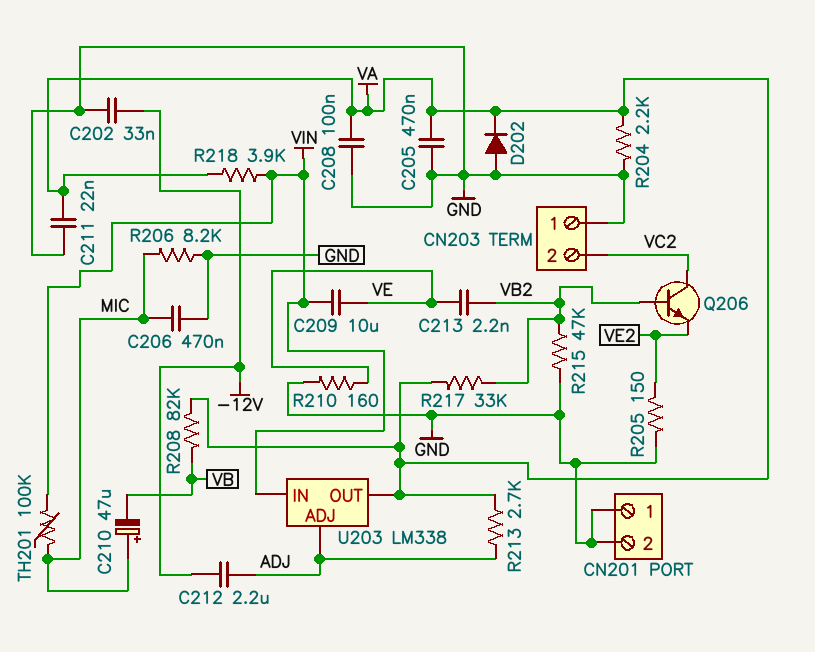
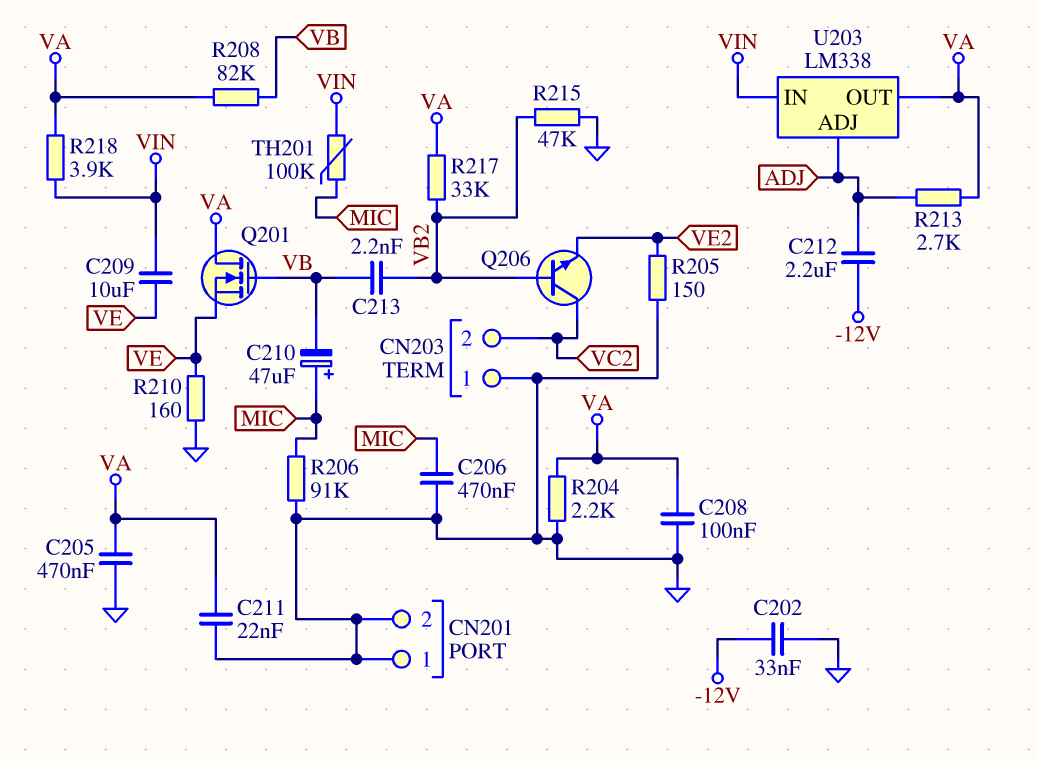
C213: 2.2nF (VB2, VE) -> 2.2nF (VB, VB2)
D202: diode (A GND, K VA) -> none
Q201: none -> NMOS (G VB, D VA, S VE)
R206: 8.2k (GND, MIC) -> 91k (GND, MIC)

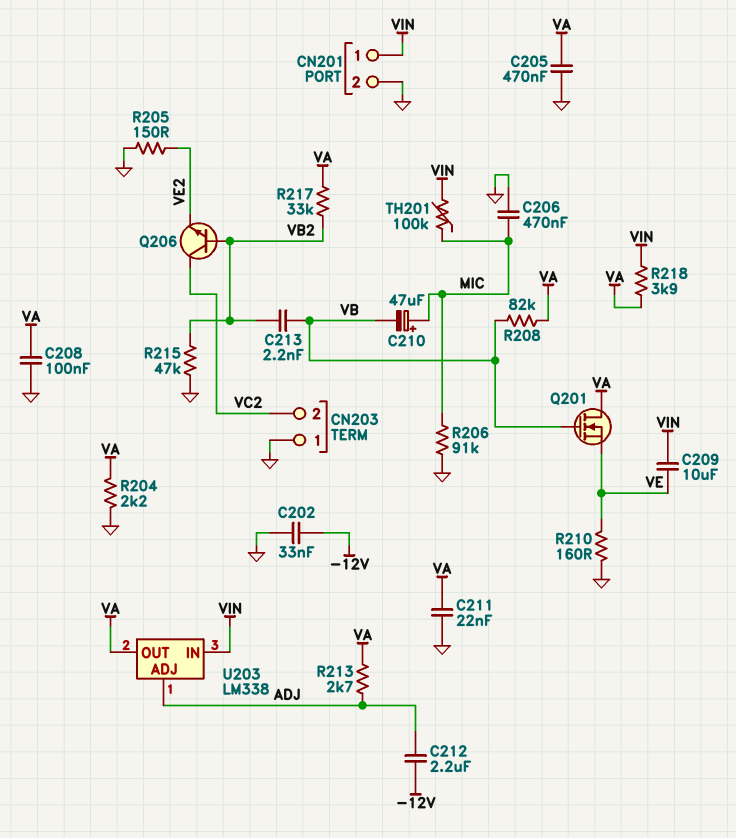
CN201 pin 1: GND -> VIN

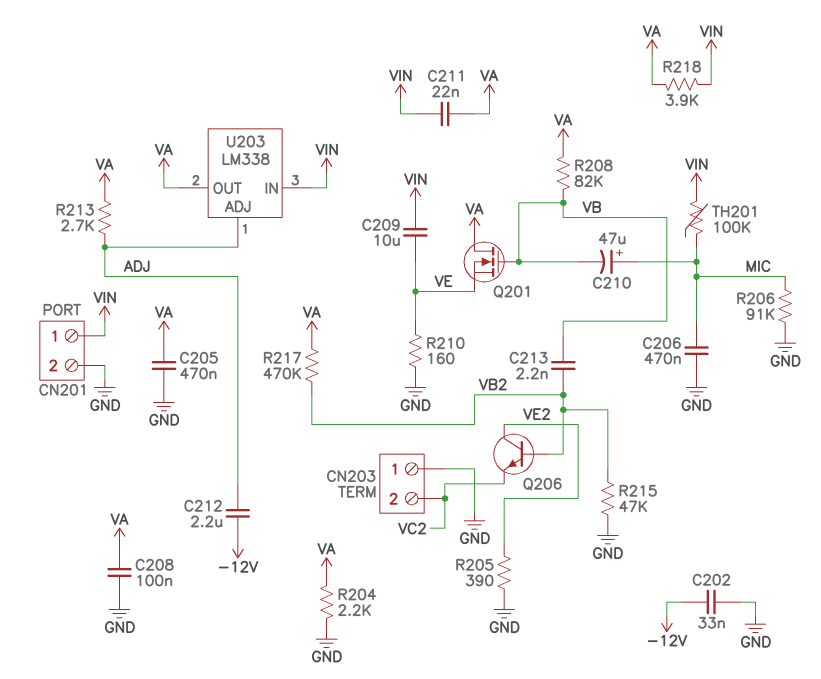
C211: 22nF (GND, VA) -> 22nF (VA, VIN)
Q206: NPN (B VB2, C VC2, E VE2) -> NPN (B VB2, C VE2, E VC2)
R205: 150 (GND, VE2) -> 390 (GND, VE2)
R217: 33k (VA, VB2) -> 470k (VA, VB2)

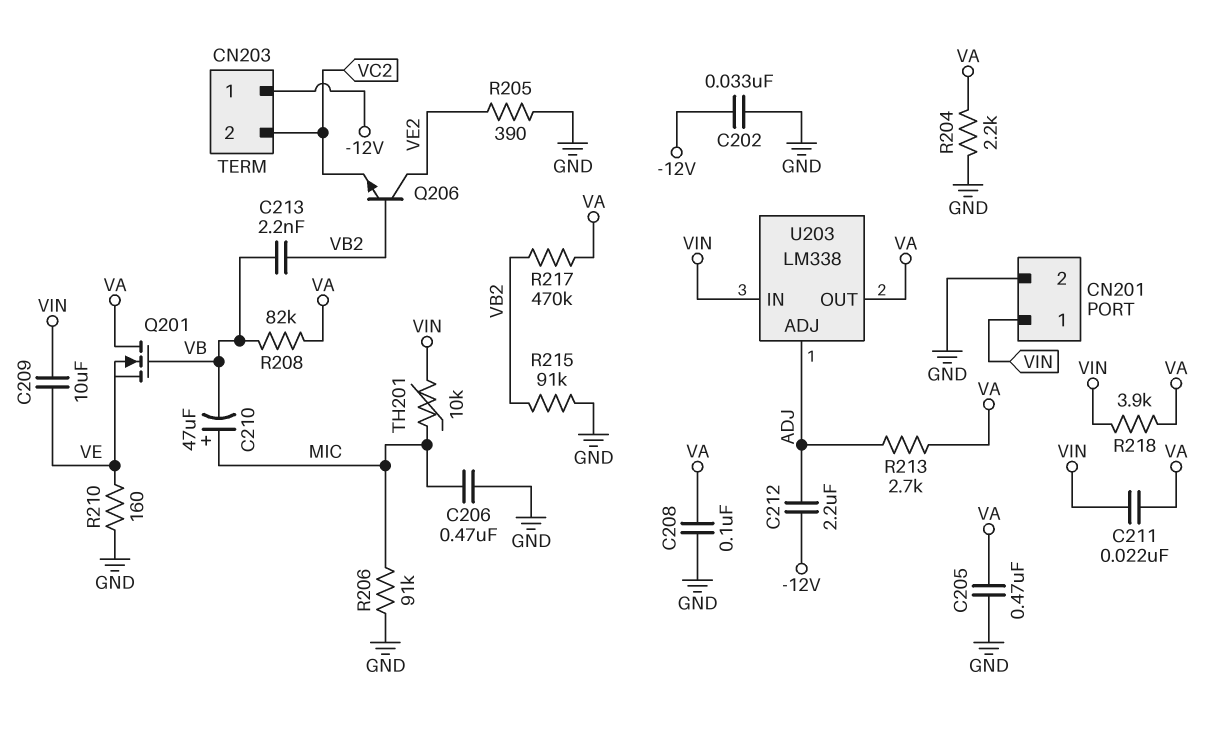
CN203 pin 1: GND -> -12V
R215: 47k (GND, VB2) -> 91k (GND, VB2)
TH201: 100k (MIC, VIN) -> 10k (MIC, VIN)

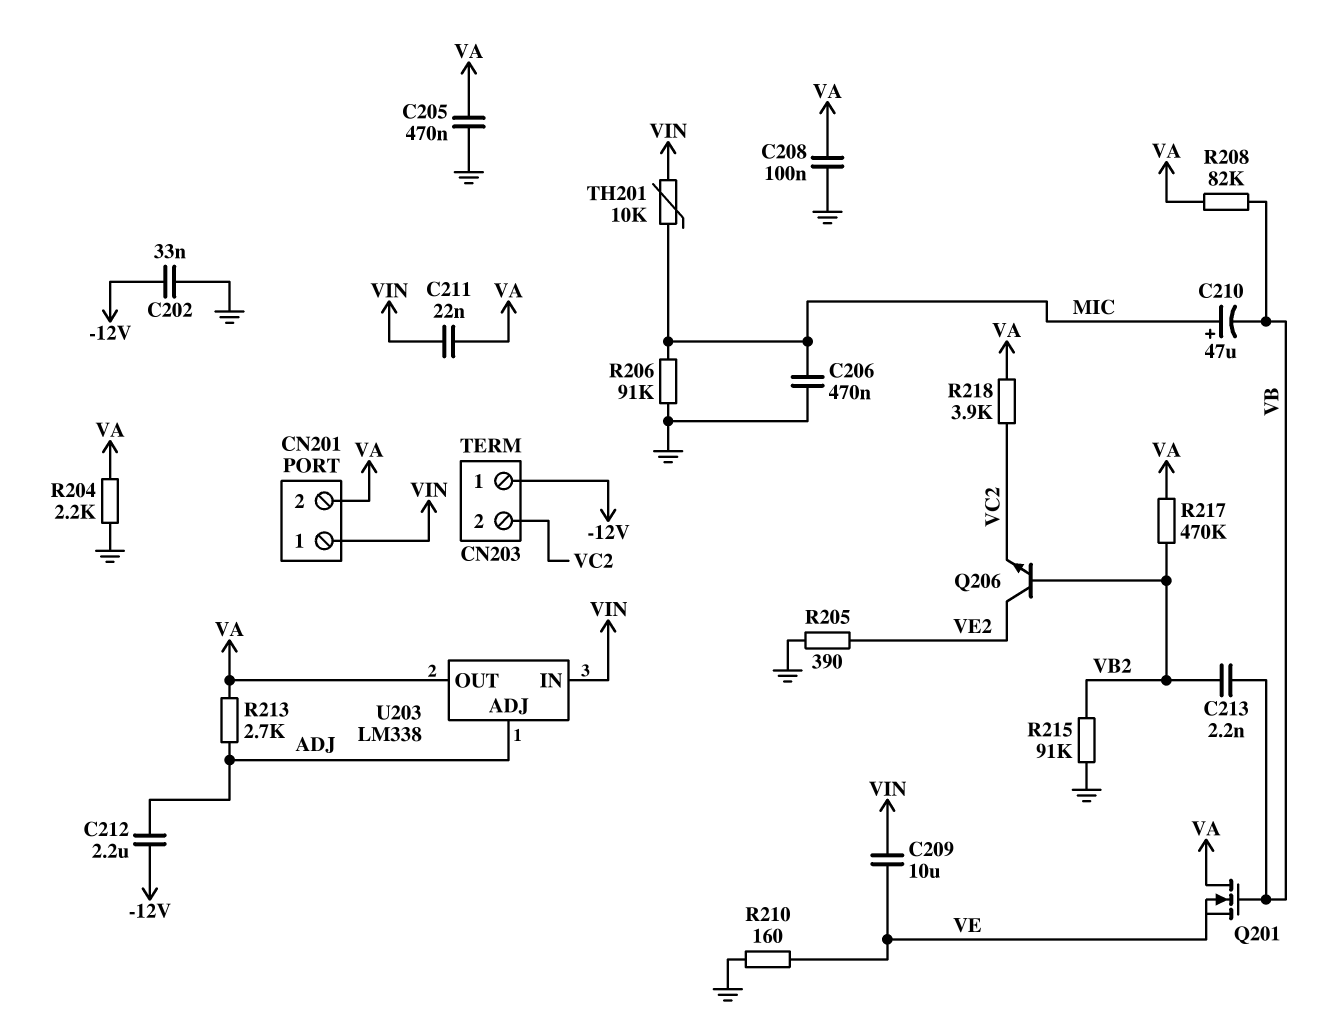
CN201 pin 2: GND -> VA
R218: 3.9k (VA, VIN) -> 3.9k (VA, VC2)

